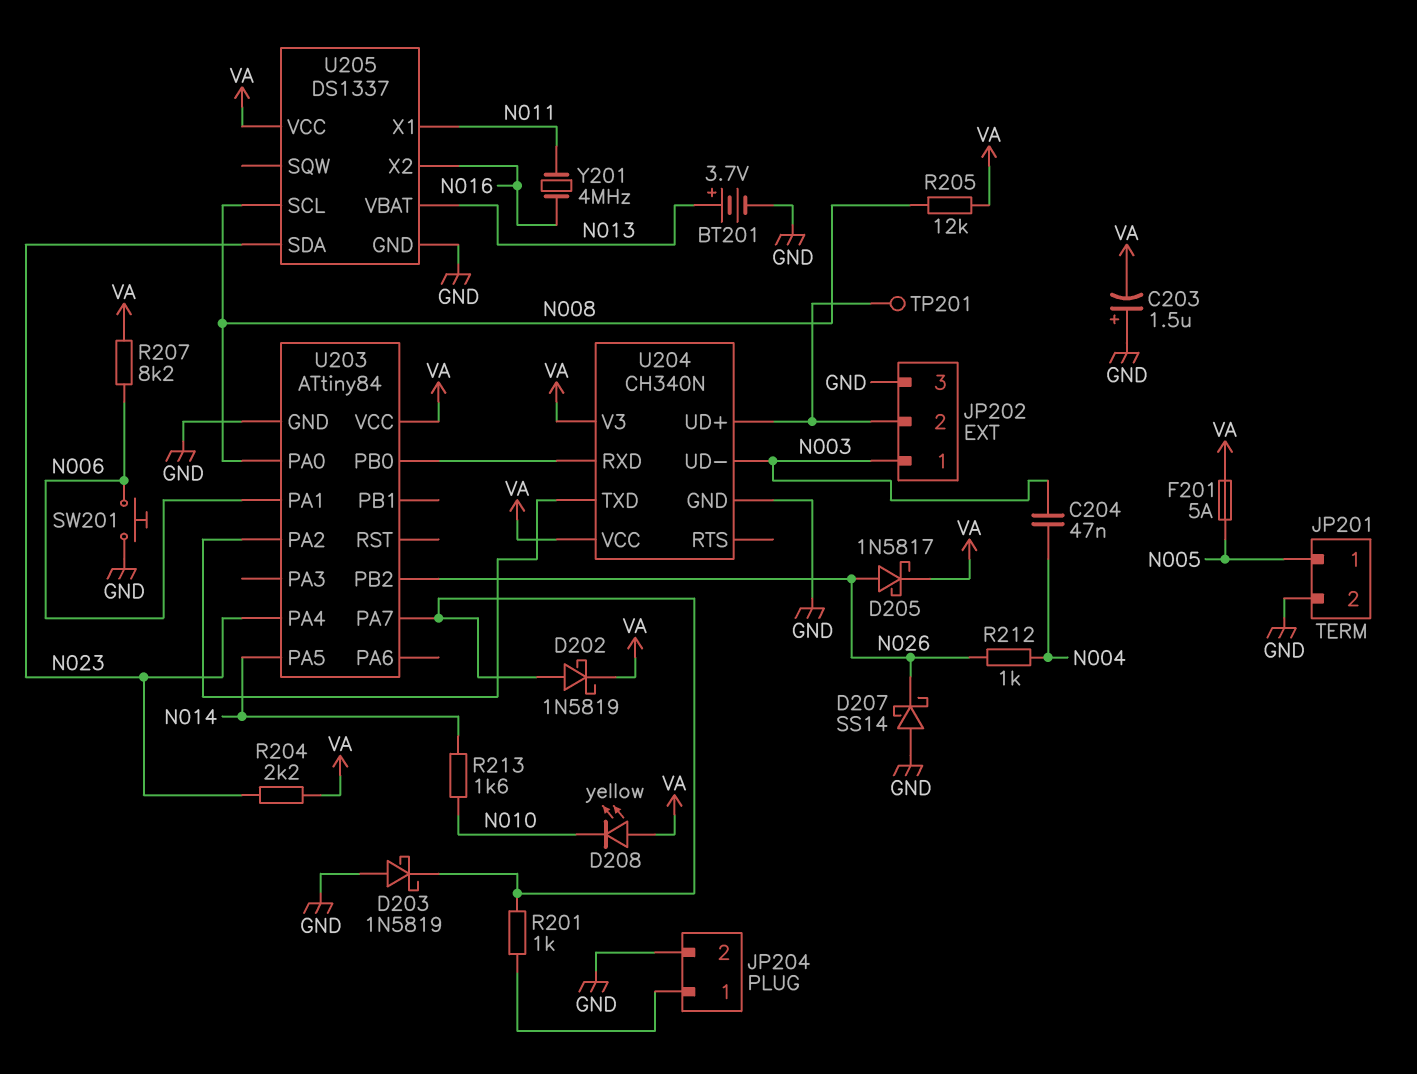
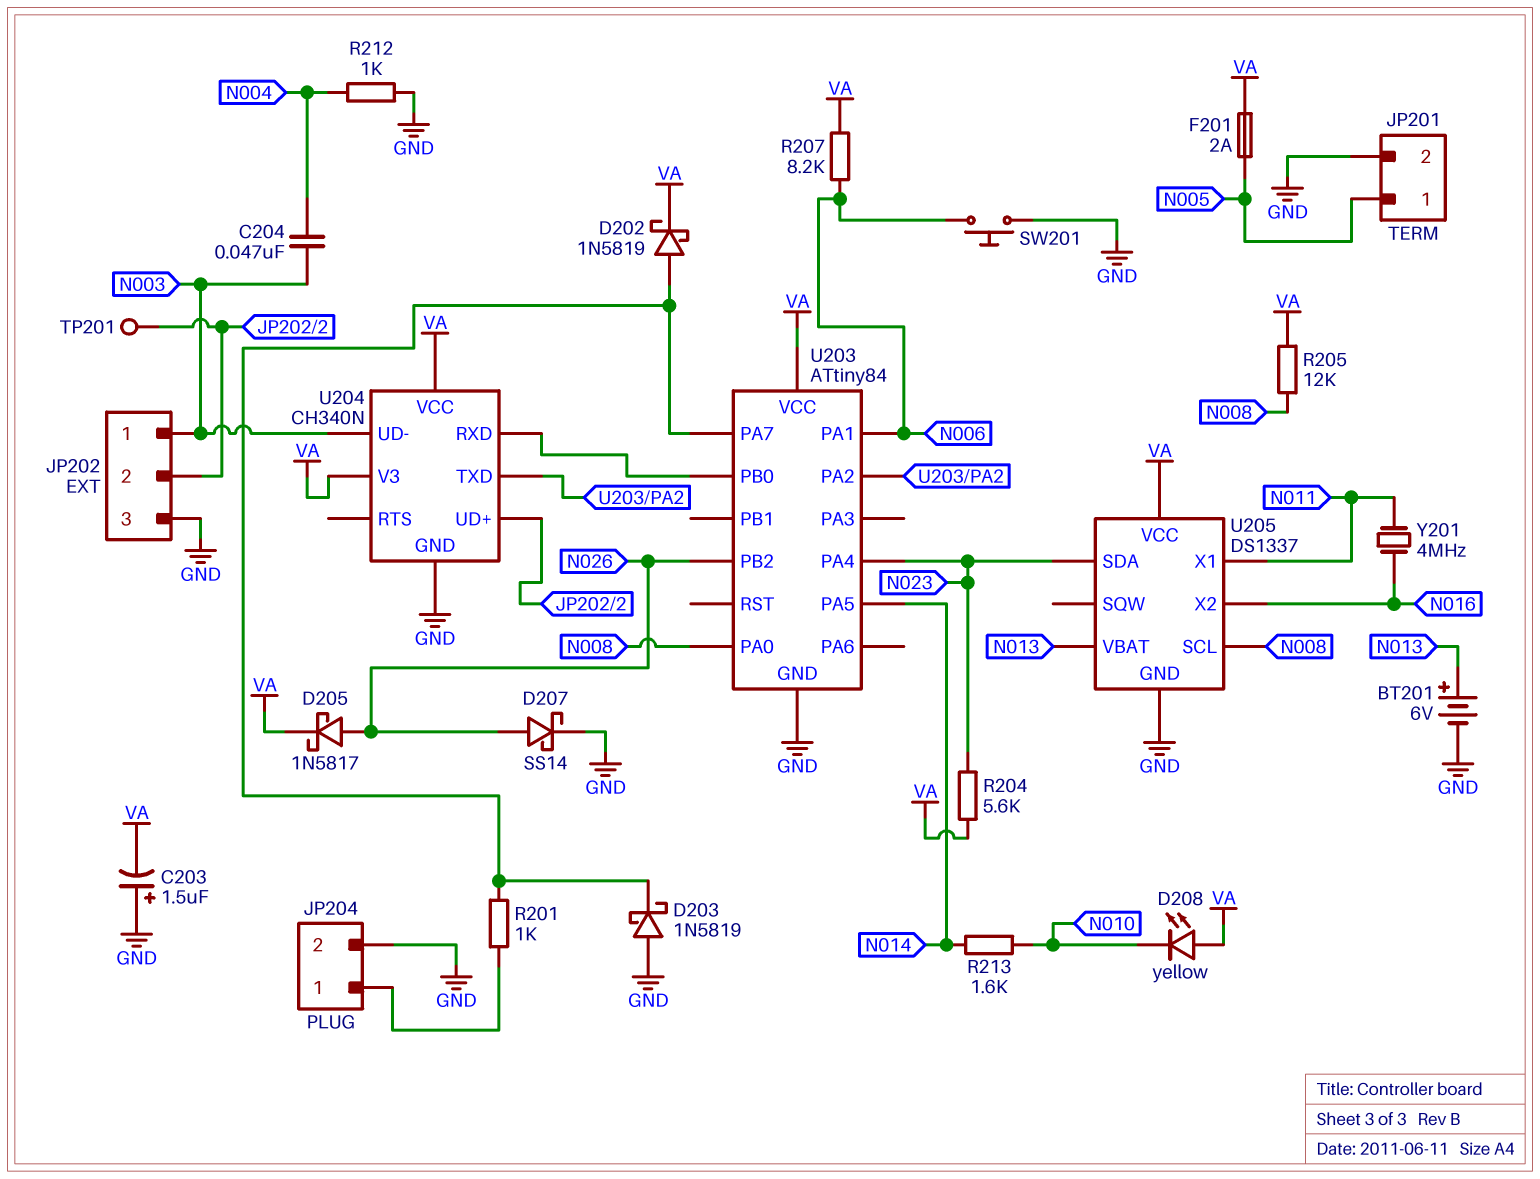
BT201: 3.7V (plus N013, minus GND) -> 6V (plus N013, minus GND)
D207: schottky SS14 (A GND, K N026) -> schottky SS14 (A N026, K GND)
F201: 5A (N005, VA) -> 2A (N005, VA)
R204: 2.2k (N023, VA) -> 5.6k (N023, VA)
R212: 1k (N004, N026) -> 1k (GND, N004)

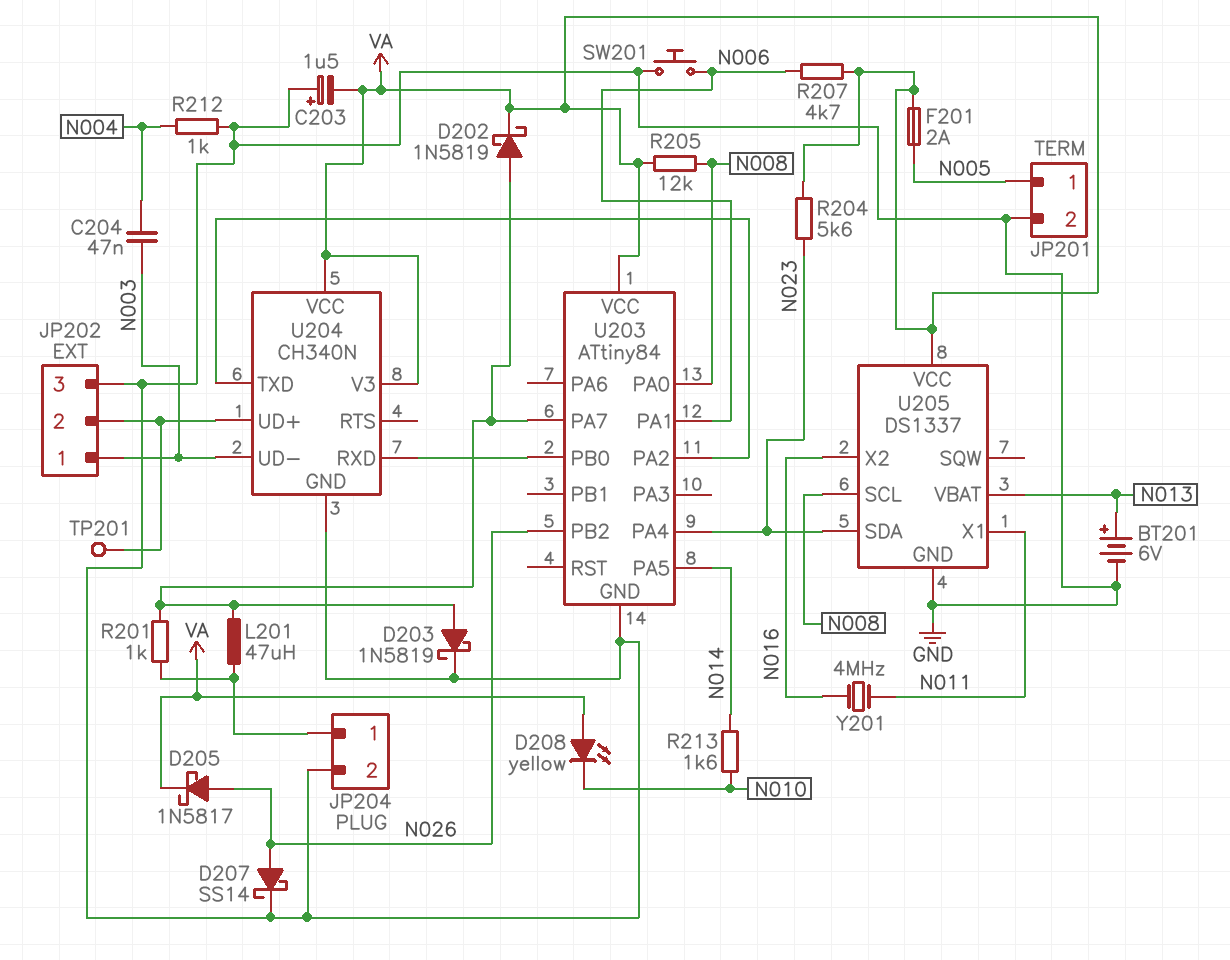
D203: schottky 1N5819 (A GND, K U203/PA7) -> schottky 1N5819 (A U203/PA7, K GND)
L201: none -> 47uH (JP204/1, U203/PA7)
R207: 8.2k (N006, VA) -> 4.7k (N006, VA)

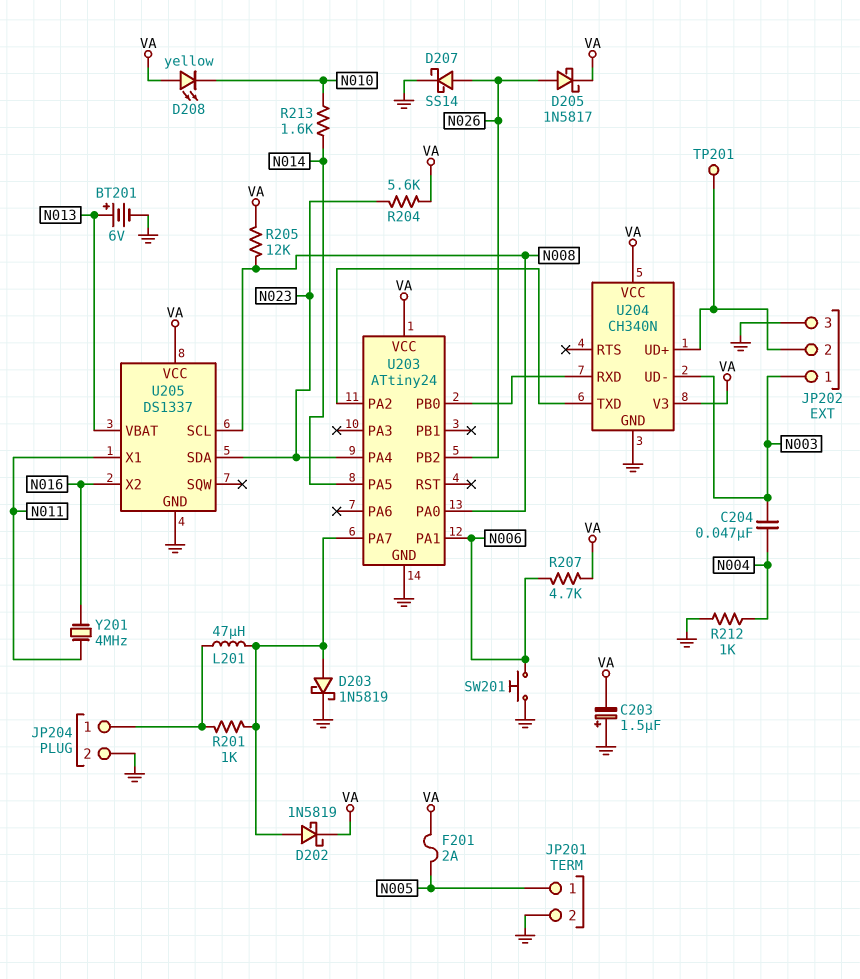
U203: ATtiny84 -> ATtiny24

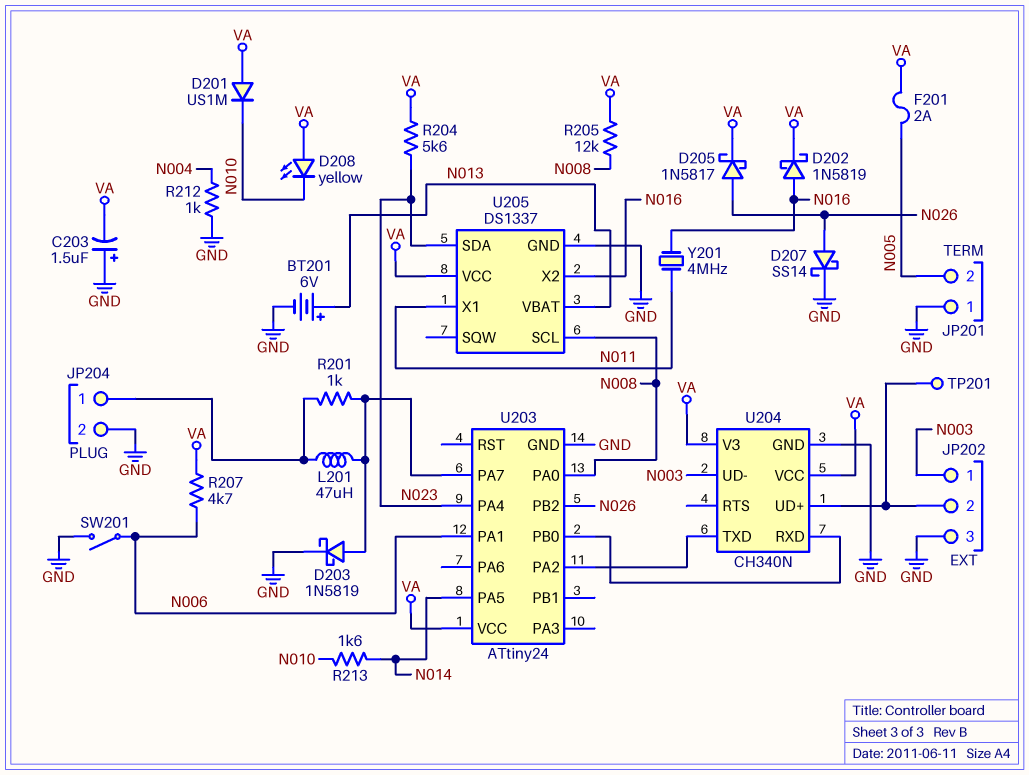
C204: 47nF (N003, N004) -> none
D201: none -> diode US1M (A VA, K N010)
D202: schottky 1N5819 (A U203/PA7, K VA) -> schottky 1N5819 (A N016, K VA)
JP201 pin 1: N005 -> GND
JP201 pin 2: GND -> N005
SW201: button (GND, N006) -> switch (GND, N006)

